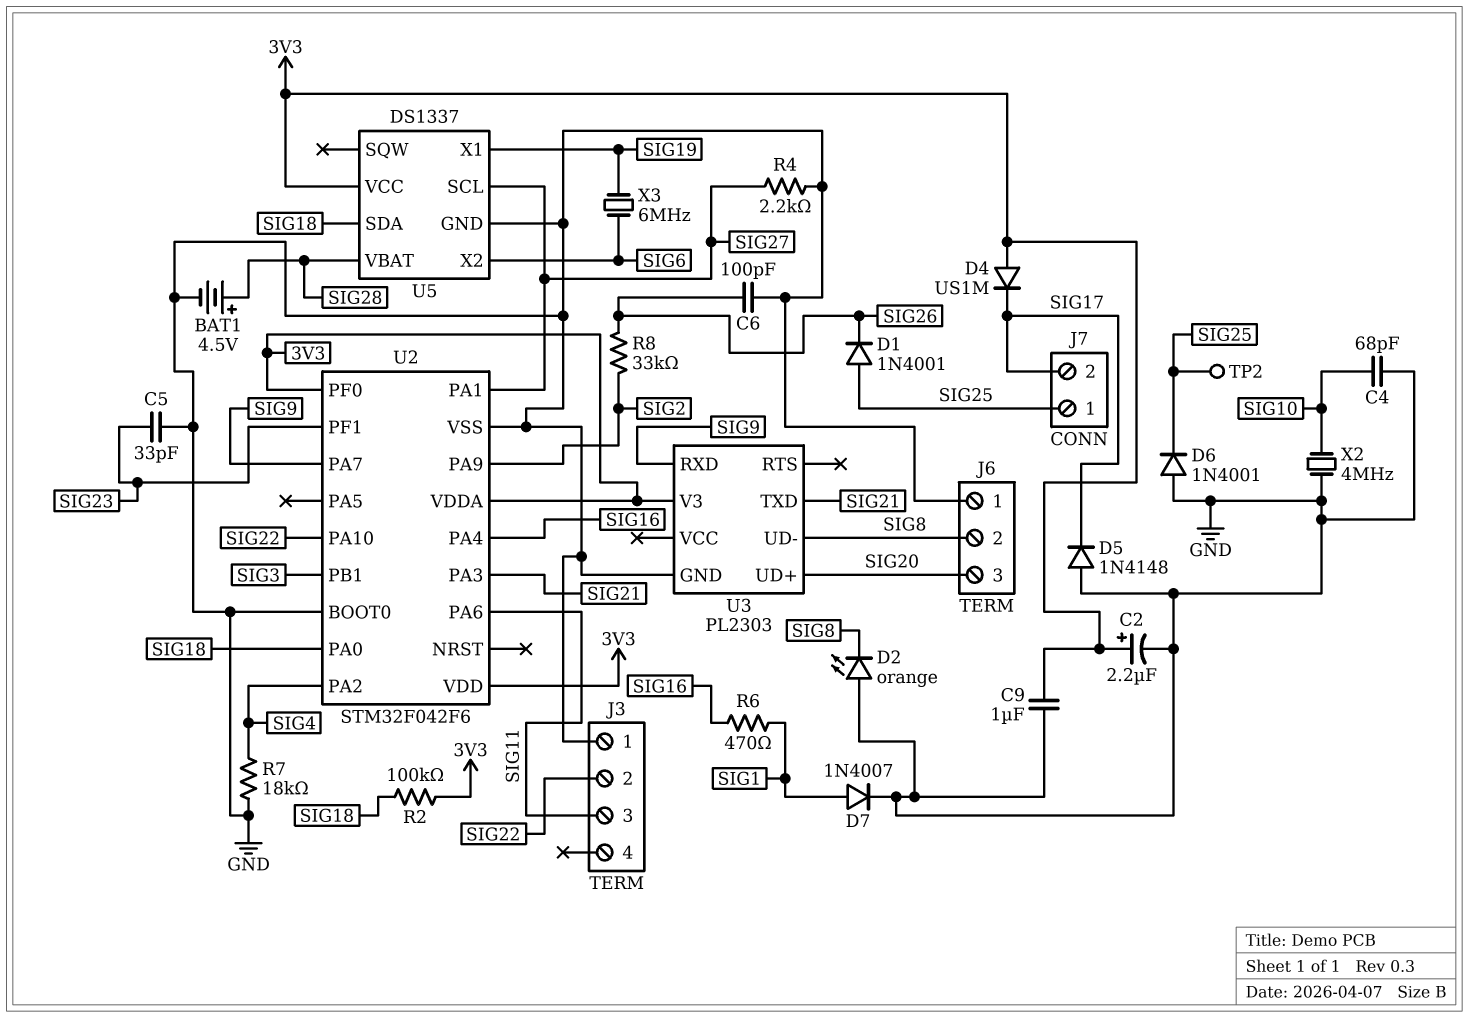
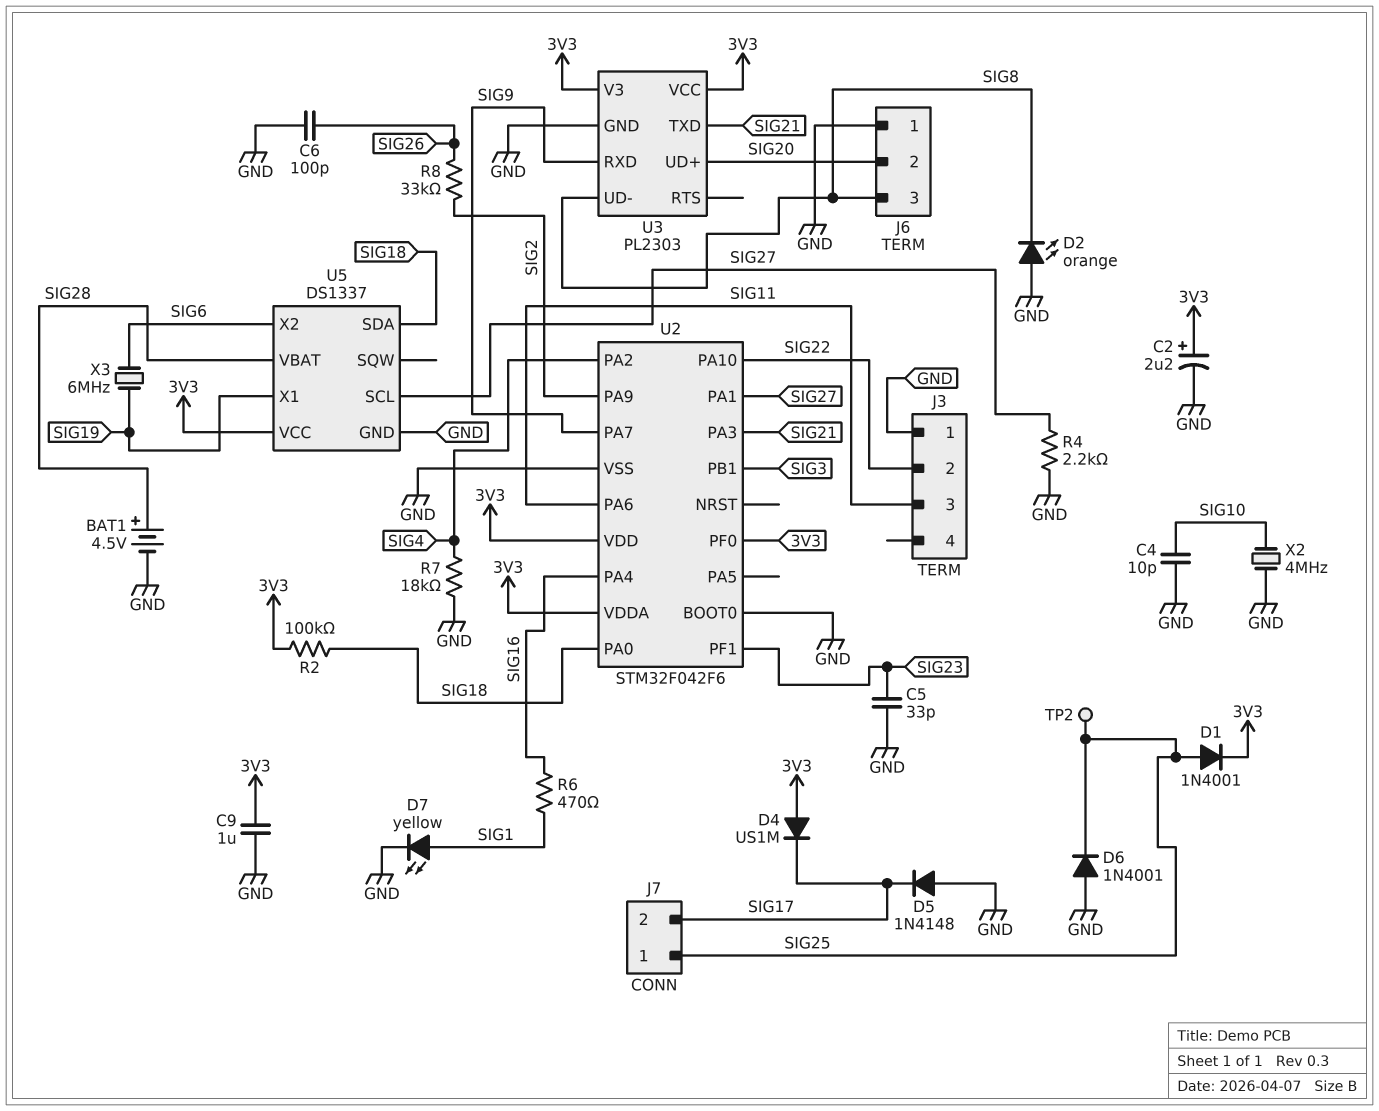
C4: 68pF (GND, SIG10) -> 10pF (GND, SIG10)
D1: diode 1N4001 (A SIG25, K SIG26) -> diode 1N4001 (A SIG25, K 3V3)
D7: diode 1N4007 (A SIG1, K GND) -> LED yellow (A SIG1, K GND)
J6 pin 2: SIG8 -> SIG20
J6 pin 3: SIG20 -> SIG8
U3 pin VCC: none -> 3V3

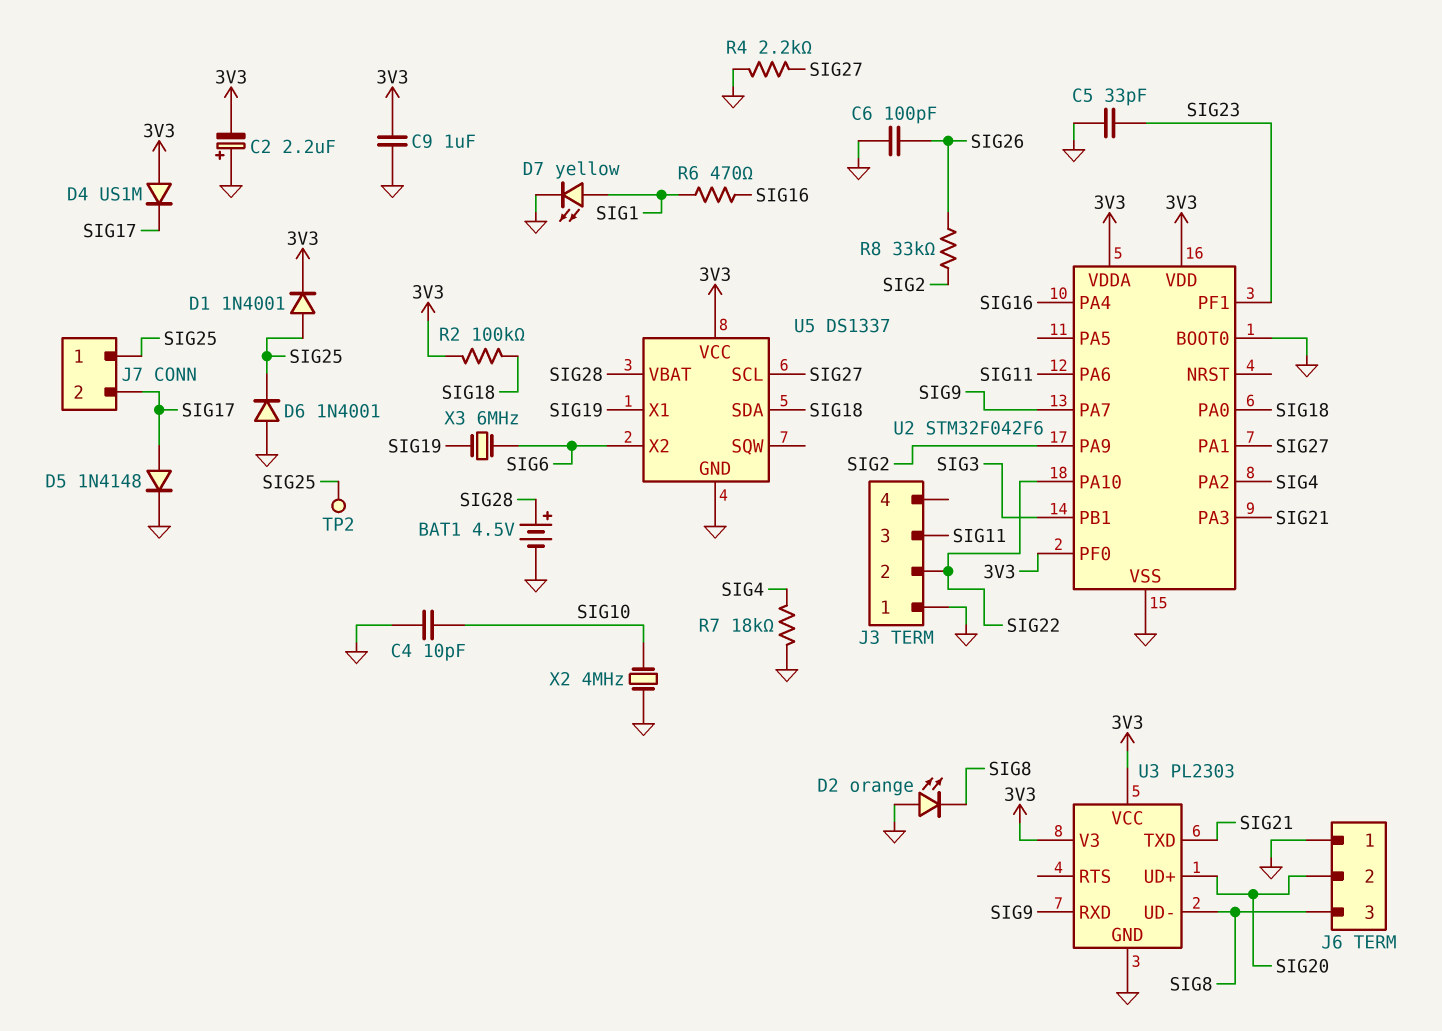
C2: 2.2uF (plus 3V3, minus GND) -> 2.2uF (plus GND, minus 3V3)
D5: diode 1N4148 (A GND, K SIG17) -> diode 1N4148 (A SIG17, K GND)

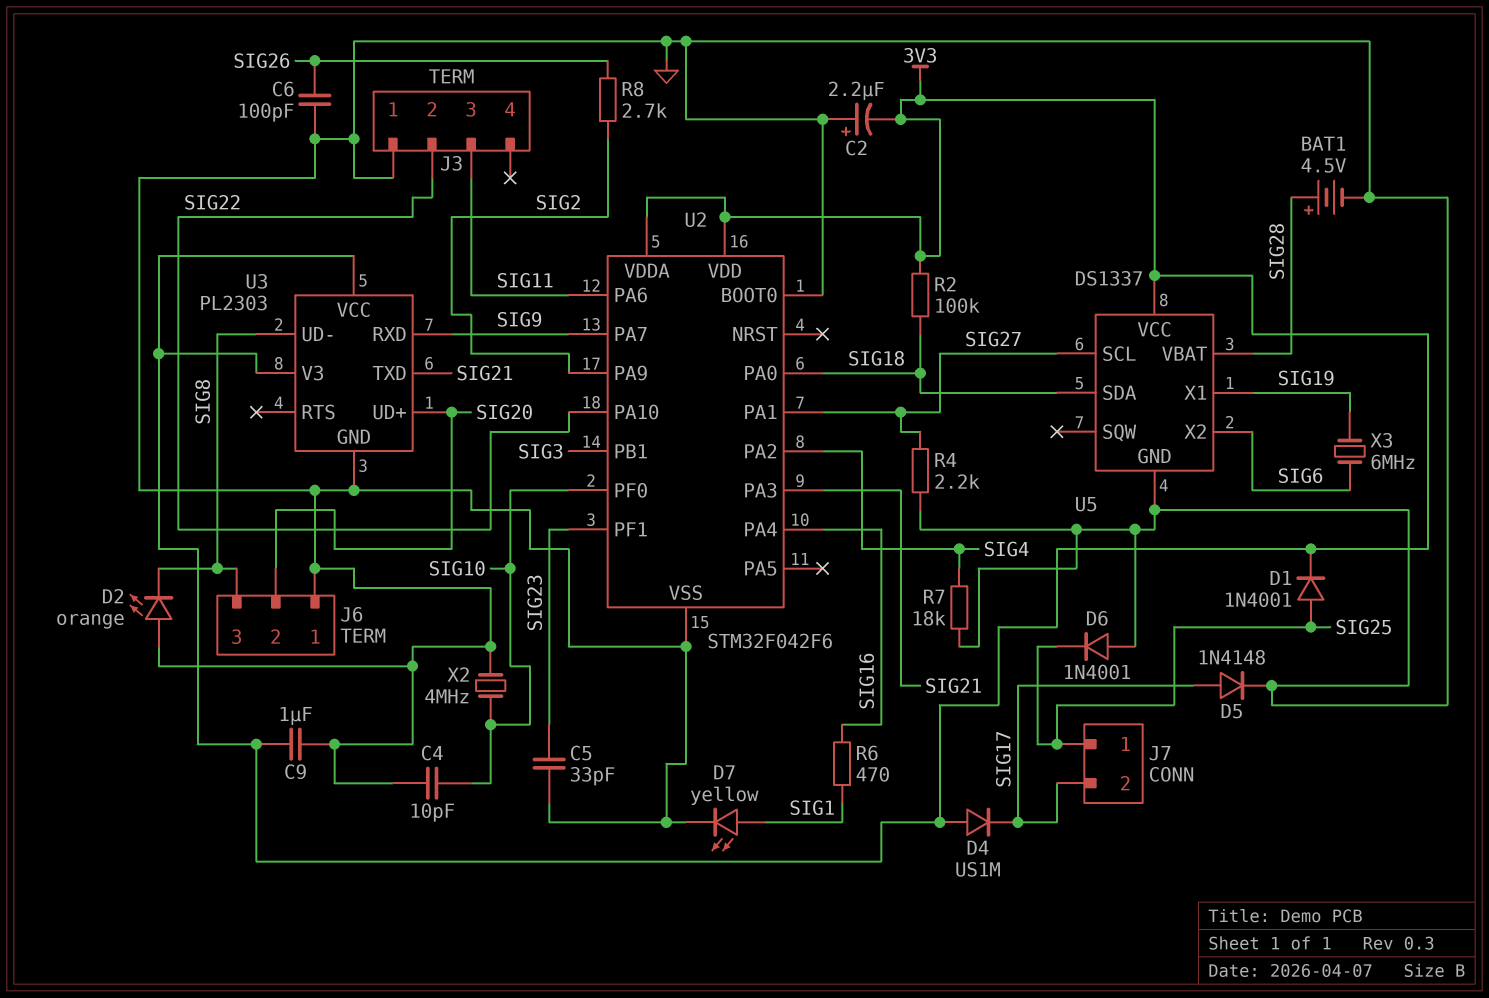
R8: 33k (SIG2, SIG26) -> 2.7k (SIG2, SIG26)
TP2: test point (SIG25) -> none
U2 pin PF0: 3V3 -> SIG10

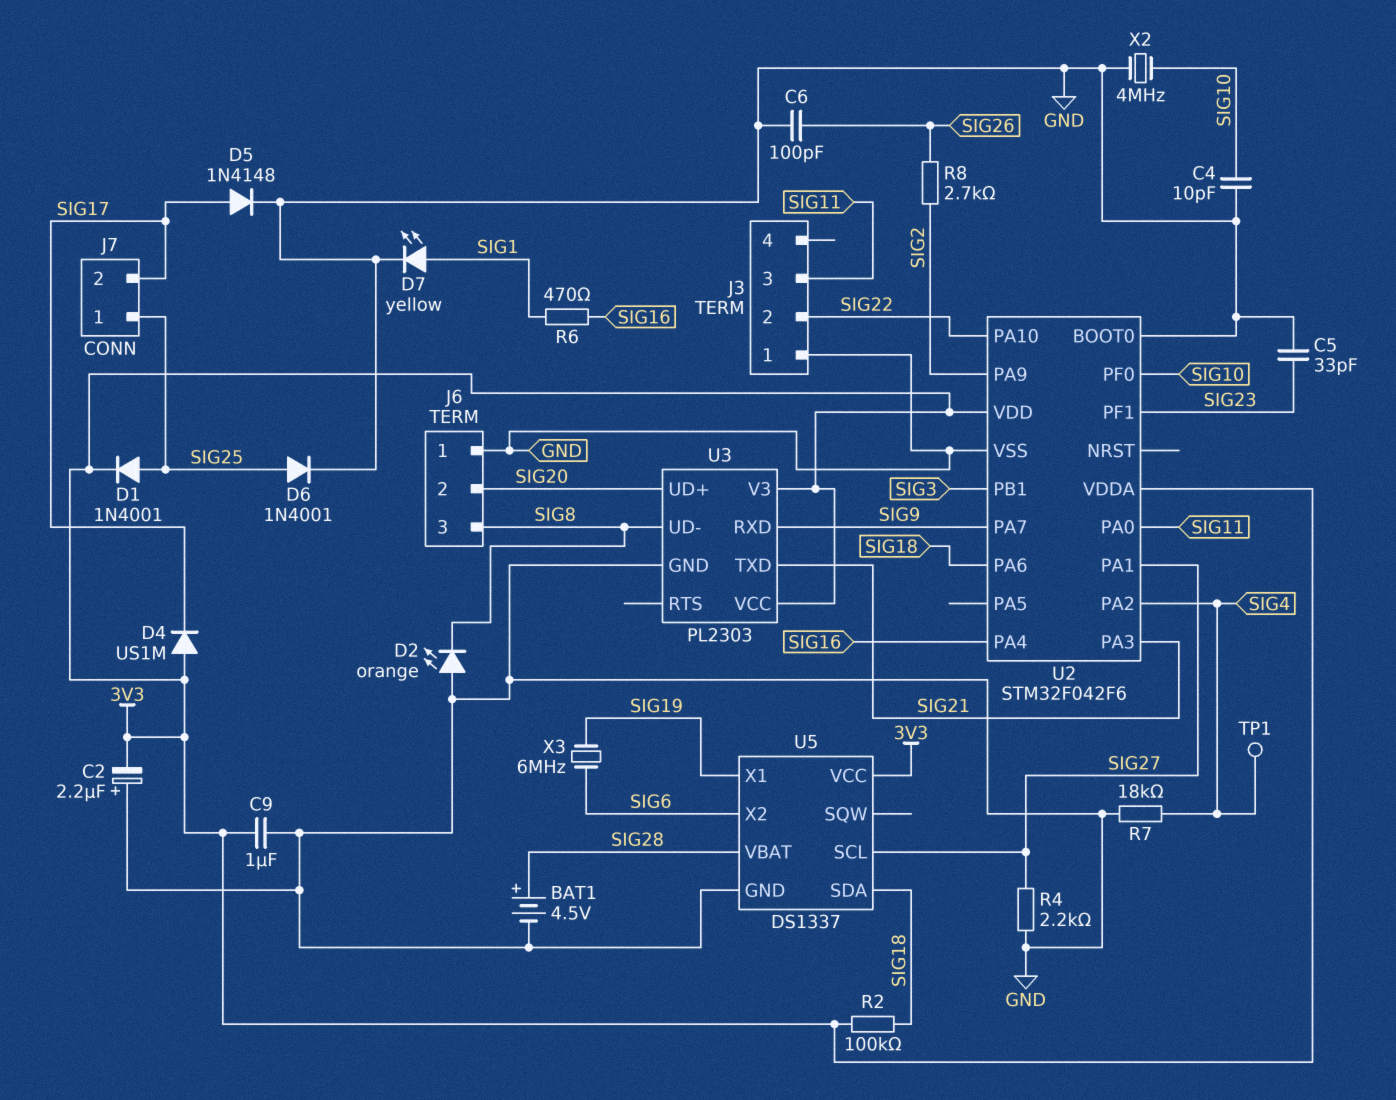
D6: diode 1N4001 (A GND, K SIG25) -> diode 1N4001 (A SIG25, K GND)
TP1: none -> test point (SIG4)
U2 pin PA0: SIG18 -> SIG11
U2 pin PA6: SIG11 -> SIG18

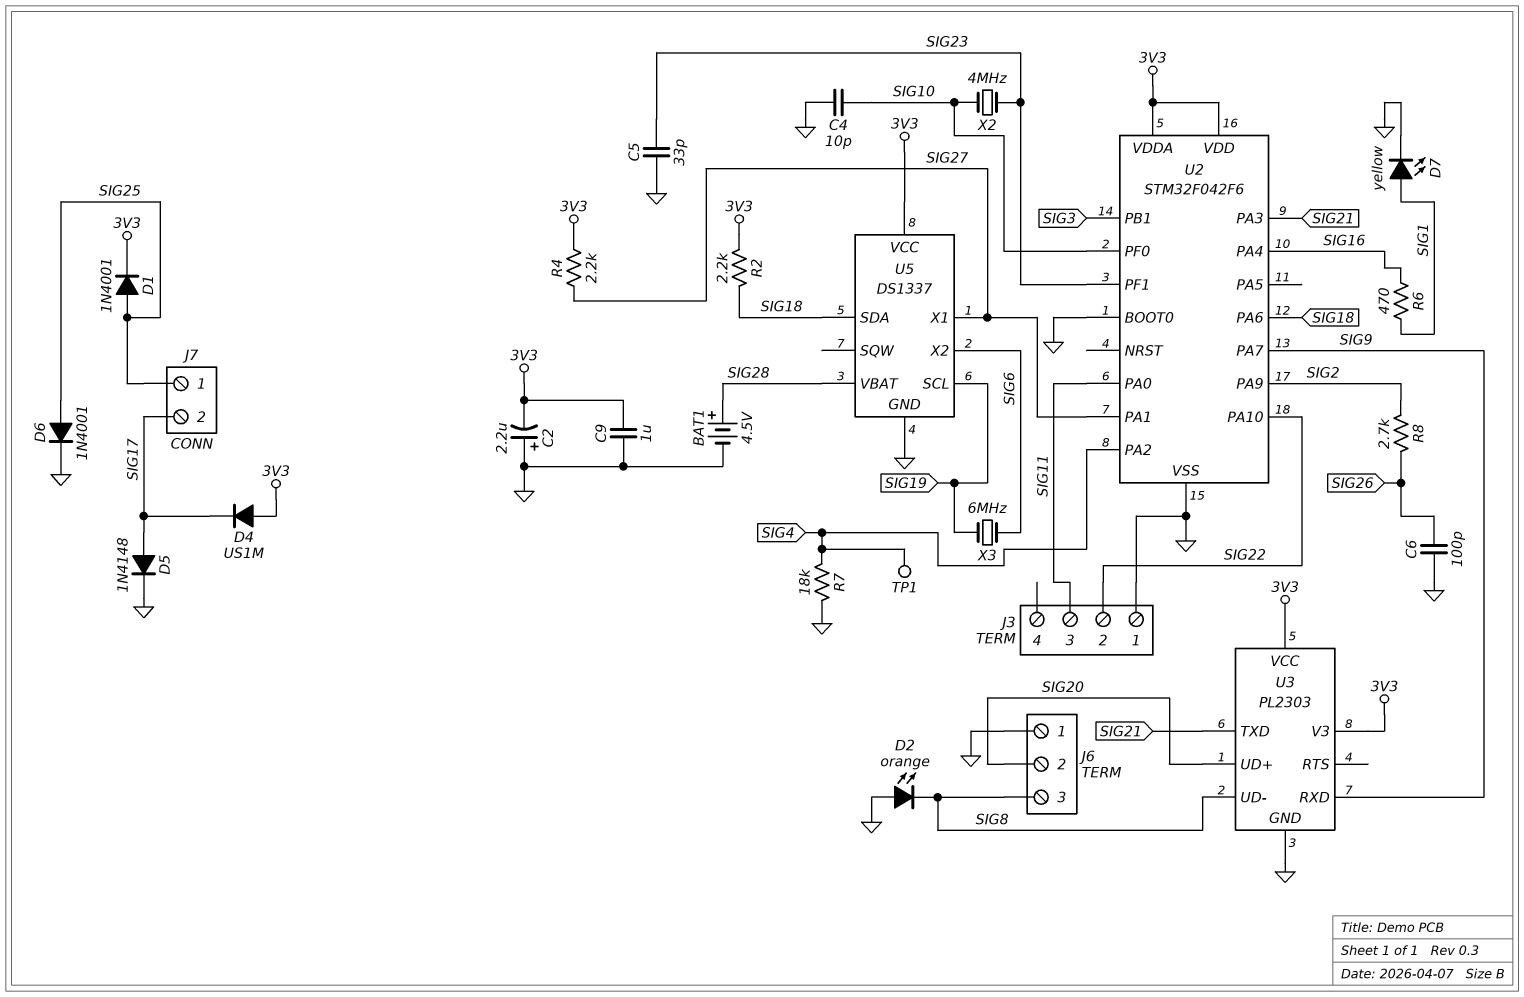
R2: 100k (3V3, SIG18) -> 2.2k (3V3, SIG18)
R4: 2.2k (GND, SIG27) -> 2.2k (3V3, SIG27)
U5 pin SCL: SIG27 -> SIG19
U5 pin X1: SIG19 -> SIG27
X2: 4MHz (GND, SIG10) -> 4MHz (SIG10, SIG23)

